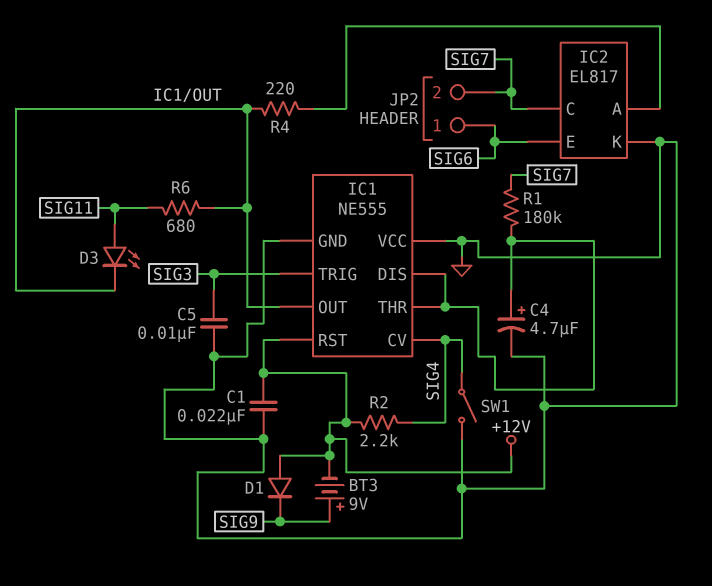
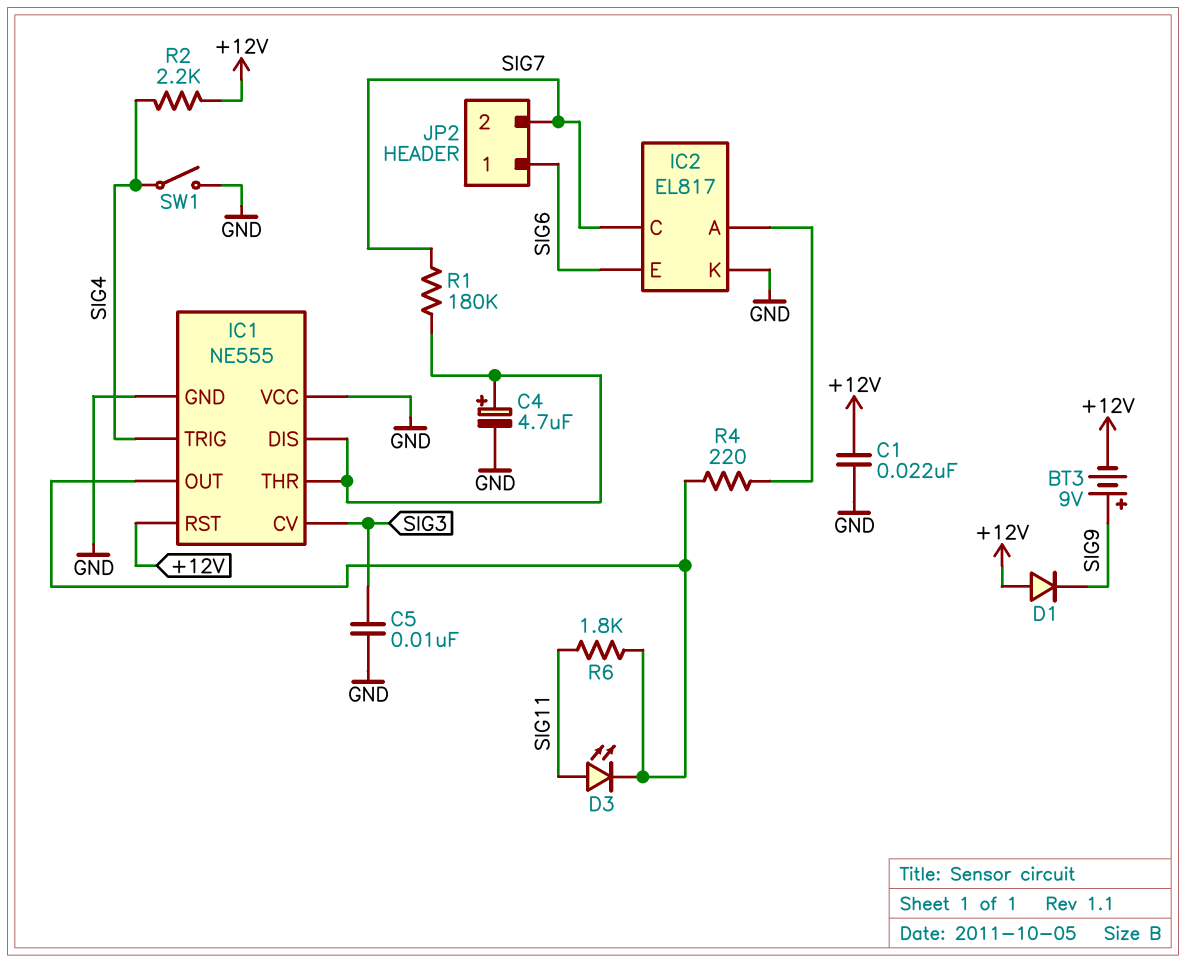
IC1 pin CV: SIG4 -> SIG3
IC1 pin TRIG: SIG3 -> SIG4
R6: 680 (IC1/OUT, SIG11) -> 1.8k (IC1/OUT, SIG11)

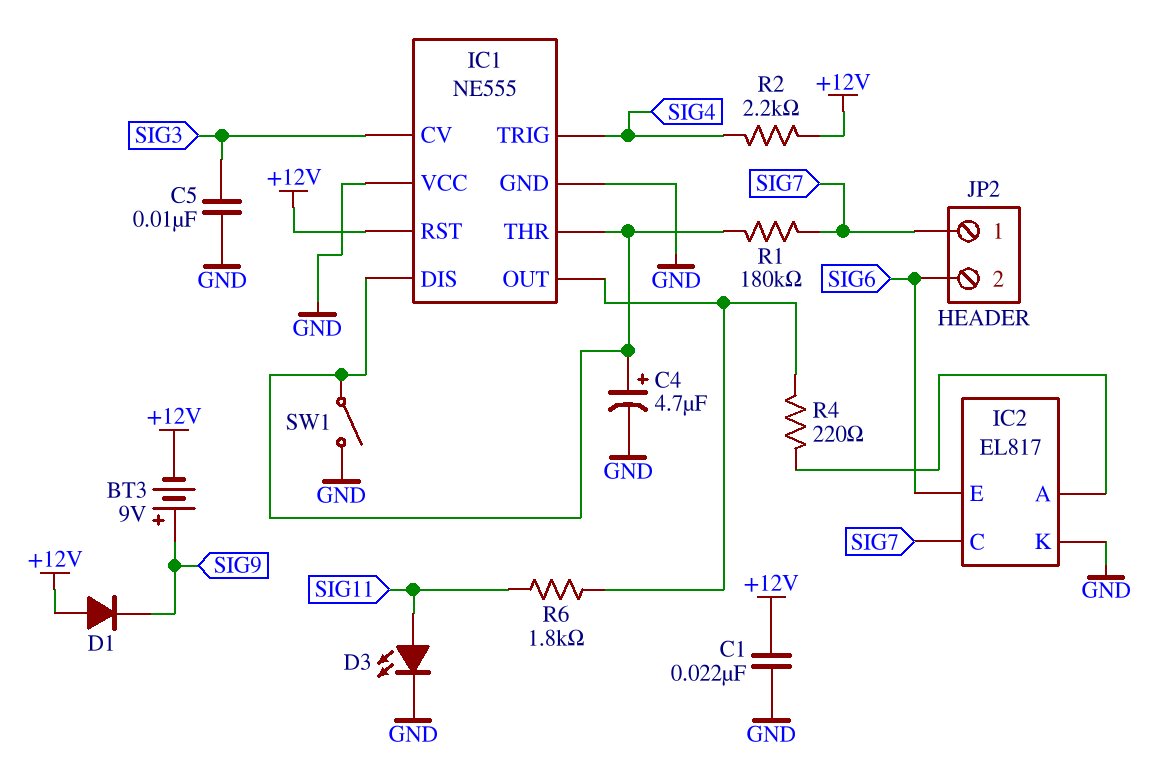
D3: LED (A SIG11, K IC1/OUT) -> LED (A SIG11, K GND)
JP2 pin 1: SIG6 -> SIG7
JP2 pin 2: SIG7 -> SIG6
SW1: switch (GND, SIG4) -> switch (GND, IC1/DIS)

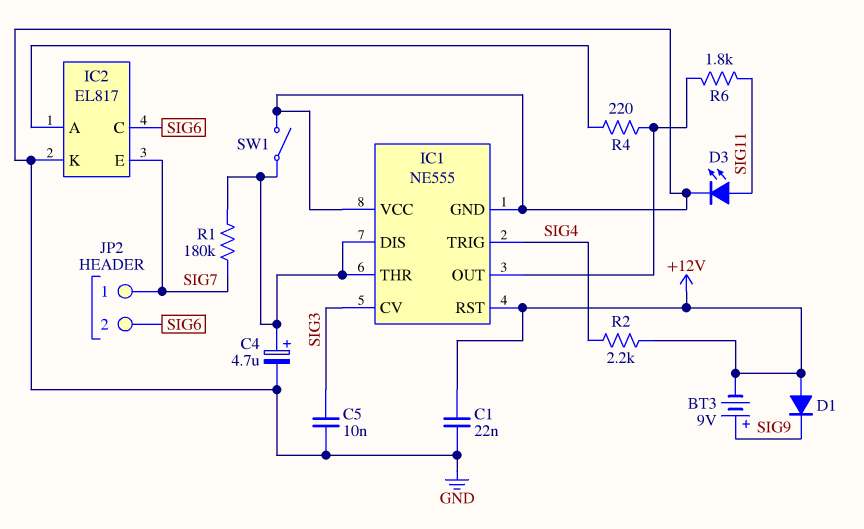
IC2 pin C: SIG7 -> SIG6
IC2 pin E: SIG6 -> SIG7

